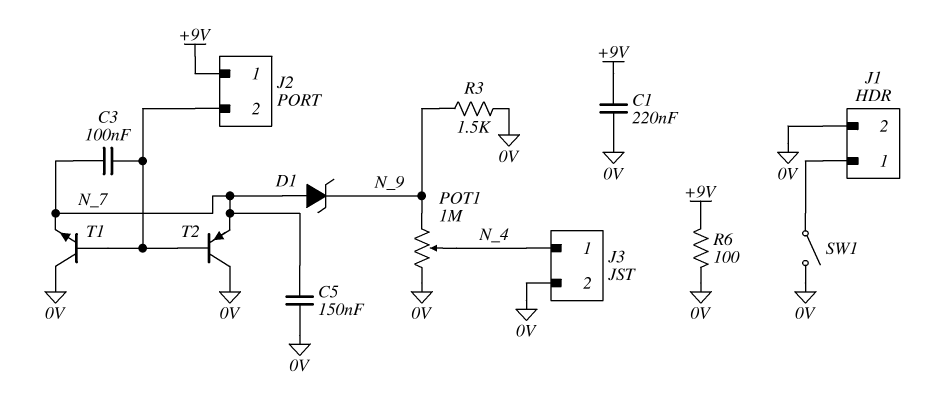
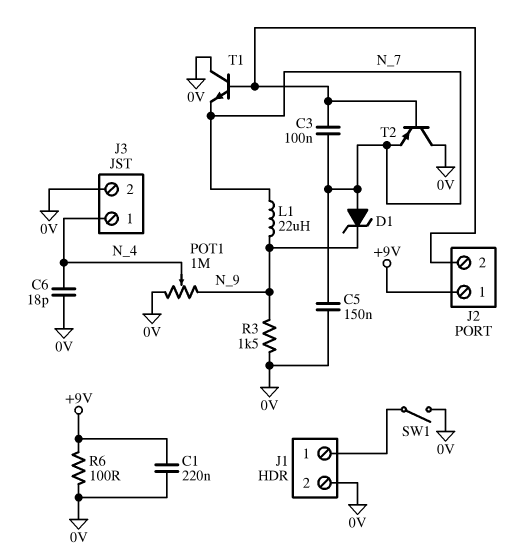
C6: none -> 18pF (0V, N_4)
L1: none -> 22uH (N_7, N_9)

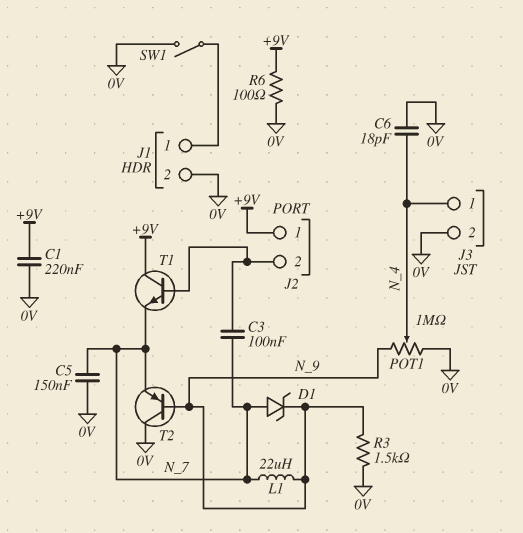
T1: NPN (B J2/2, C 0V, E N_7) -> NPN (B J2/2, C +9V, E N_7)
T2: PNP (B J2/2, C 0V, E N_7) -> PNP (B N_9, C 0V, E N_7)

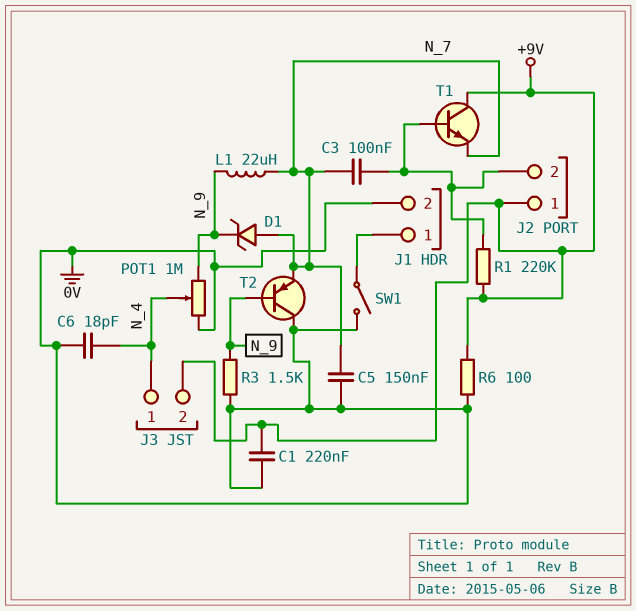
J3 pin 2: 0V -> +9V
R1: none -> 220k (+9V, J2/2)

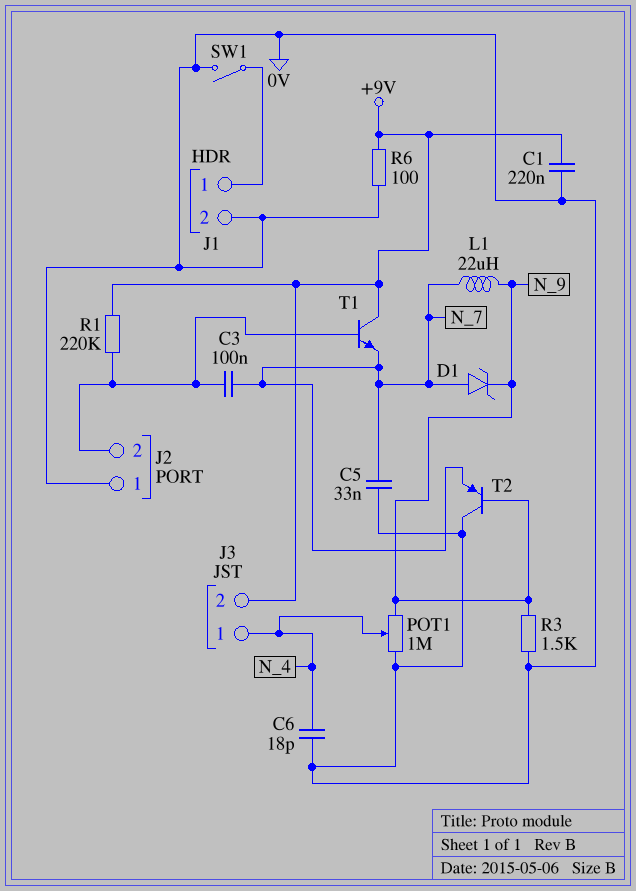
C5: 150nF (0V, N_7) -> 33nF (0V, N_7)
J2 pin 1: +9V -> 0V

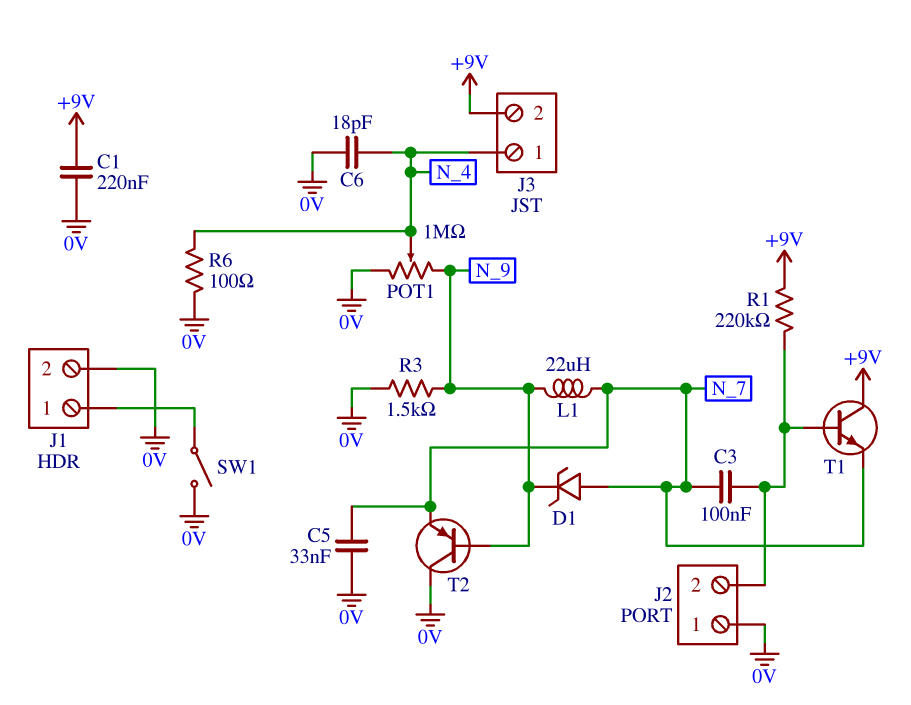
R6: 100 (+9V, 0V) -> 100 (0V, N_4)

